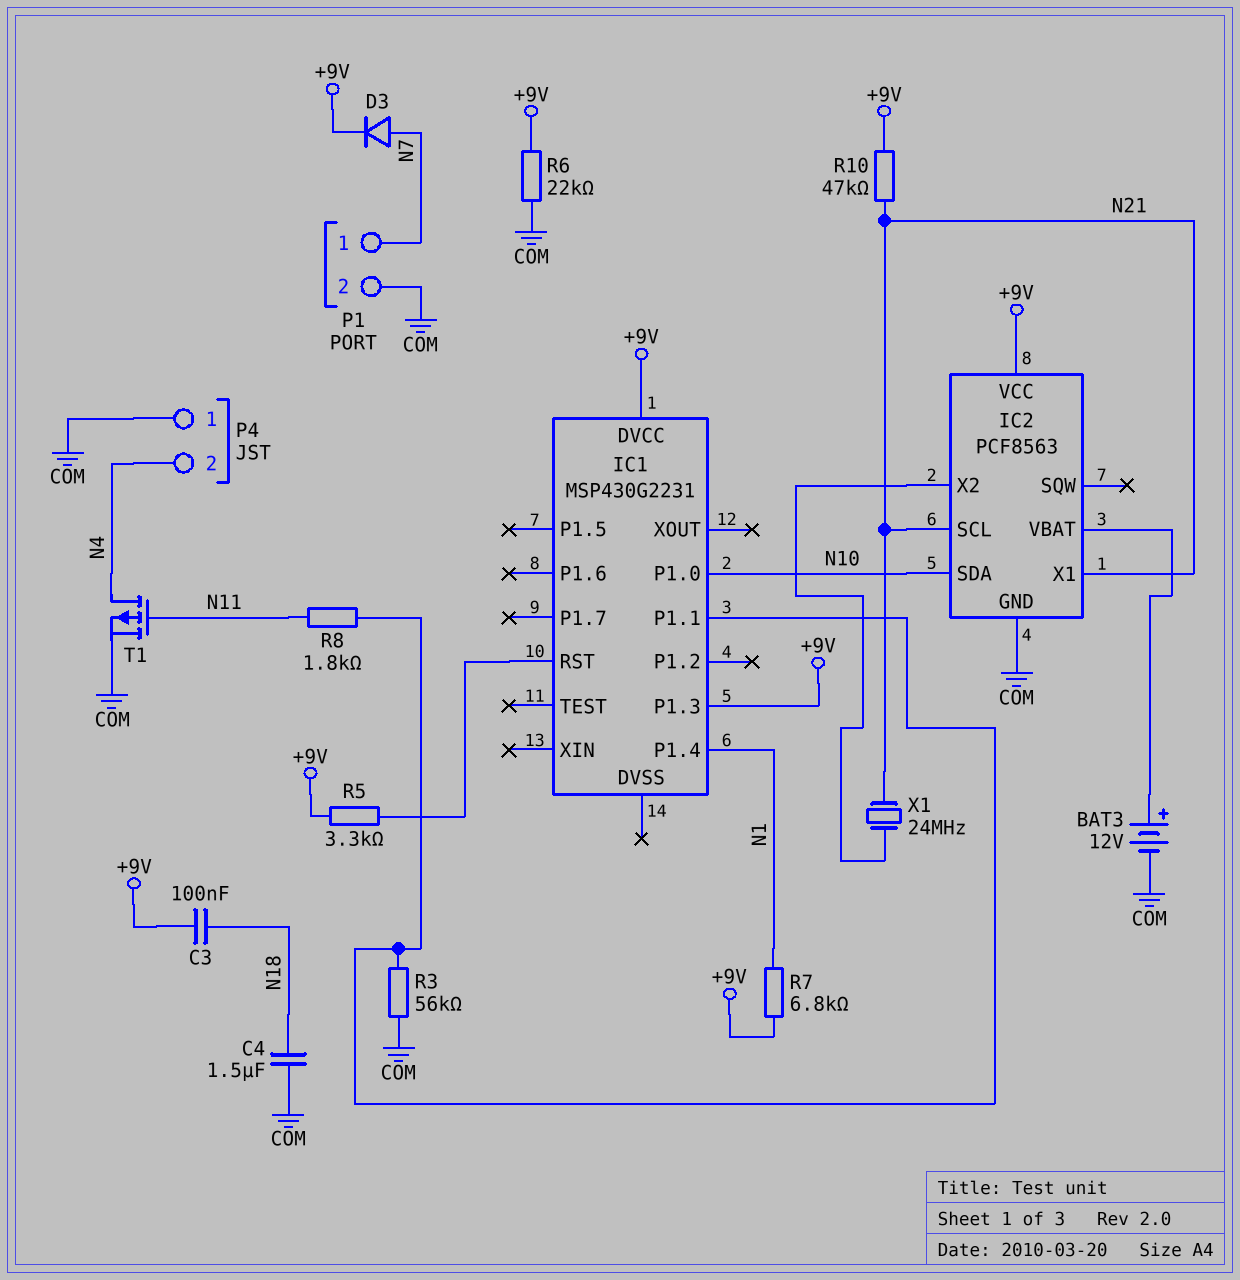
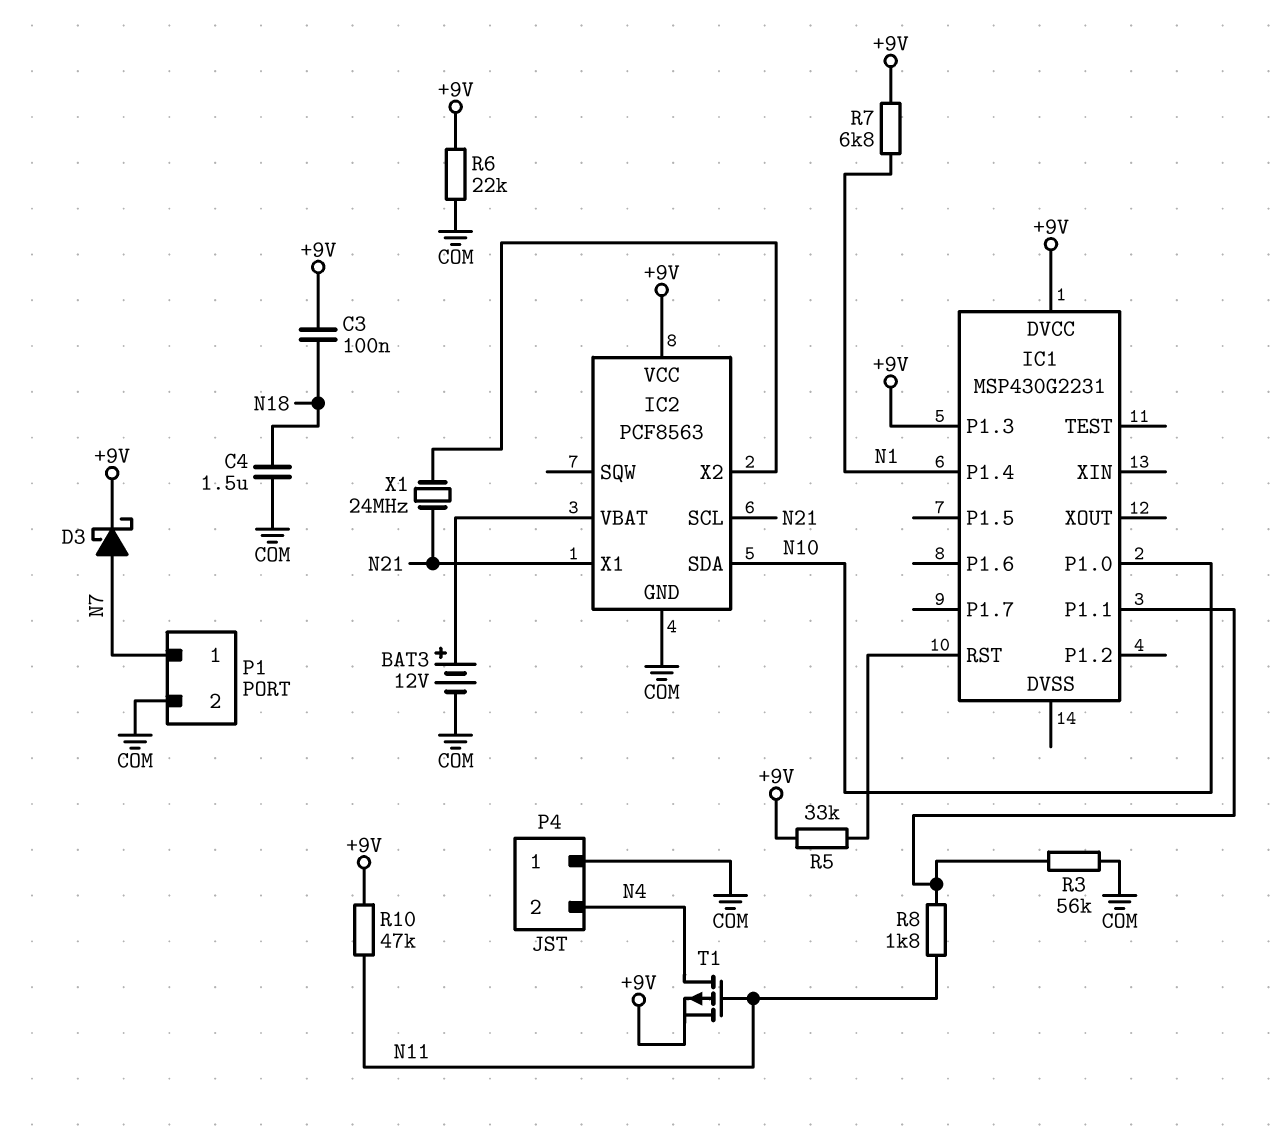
D3: diode (A N7, K +9V) -> schottky (A N7, K +9V)
R5: 3.3k (+9V, IC1/RST) -> 33k (+9V, IC1/RST)
R10: 47k (+9V, N21) -> 47k (+9V, N11)
T1: PMOS (G N11, D N4, S COM) -> PMOS (G N11, D N4, S +9V)

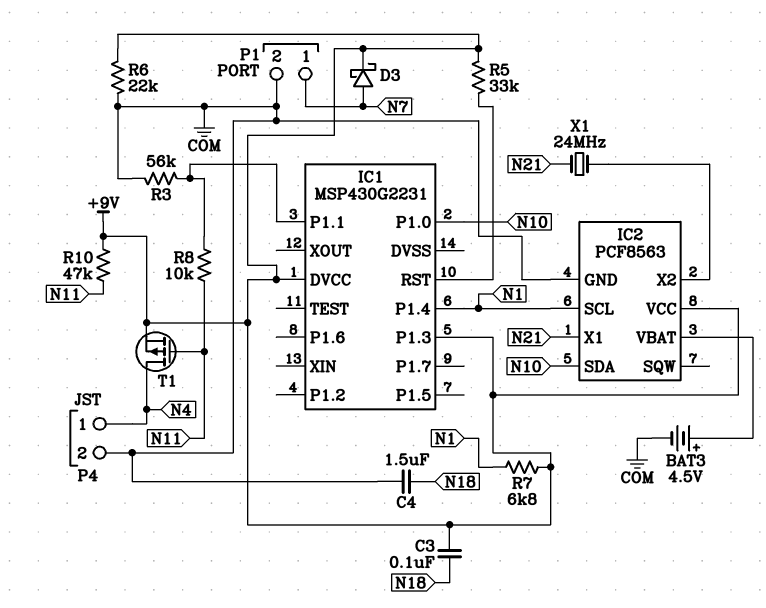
BAT3: 12V (plus IC2/VBAT, minus COM) -> 4.5V (plus IC2/VBAT, minus COM)
IC2 pin SCL: N21 -> N1
P4 pin 1: COM -> N4
P4 pin 2: N4 -> COM
R8: 1.8k (IC1/P1.1, N11) -> 10k (IC1/P1.1, N11)

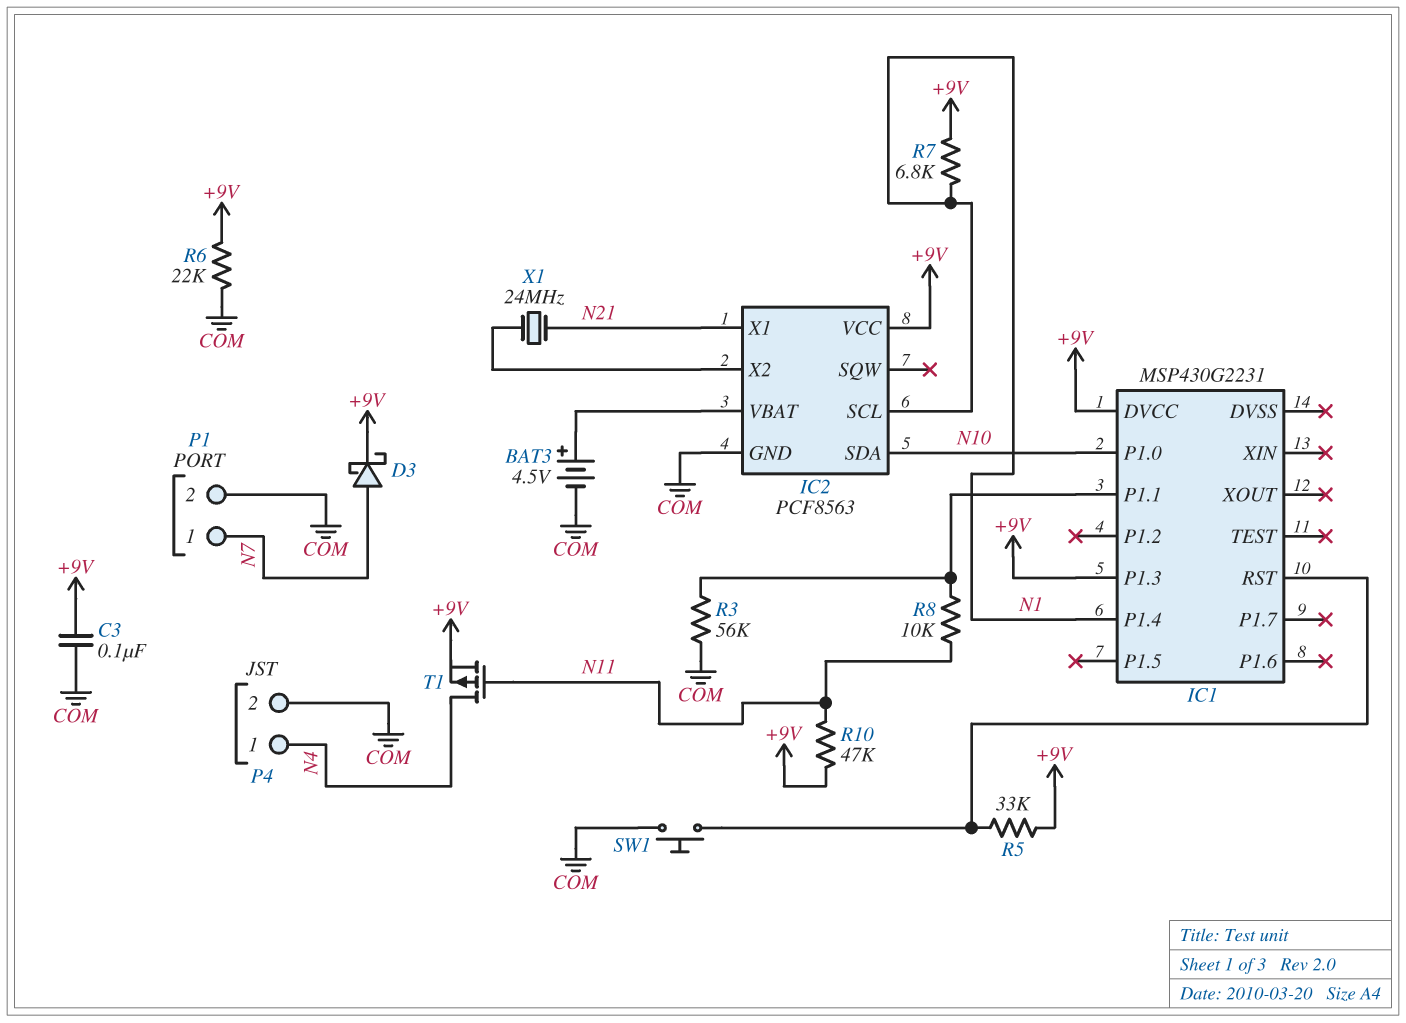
C3: 100nF (+9V, N18) -> 100nF (+9V, COM)
C4: 1.5uF (COM, N18) -> none
SW1: none -> button (COM, IC1/RST)

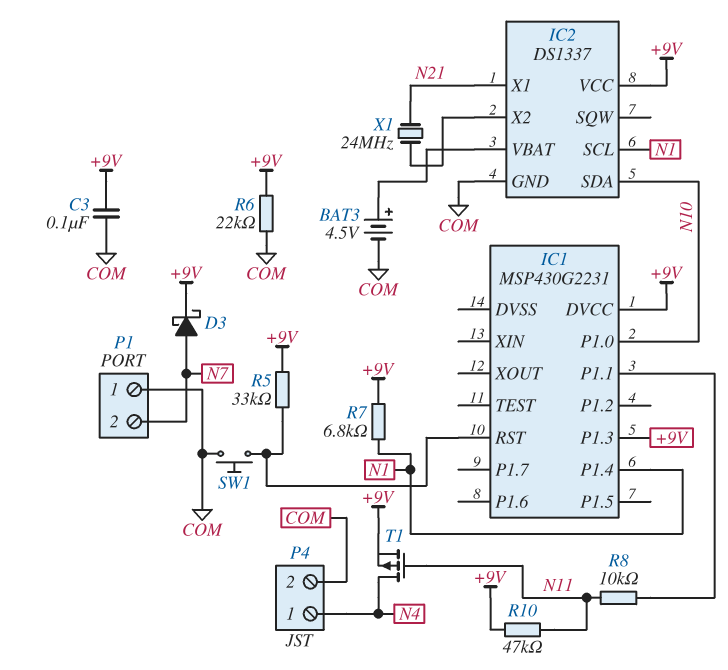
IC2: PCF8563 -> DS1337
P1 pin 1: N7 -> COM
P1 pin 2: COM -> N7
R3: 56k (COM, IC1/P1.1) -> none

